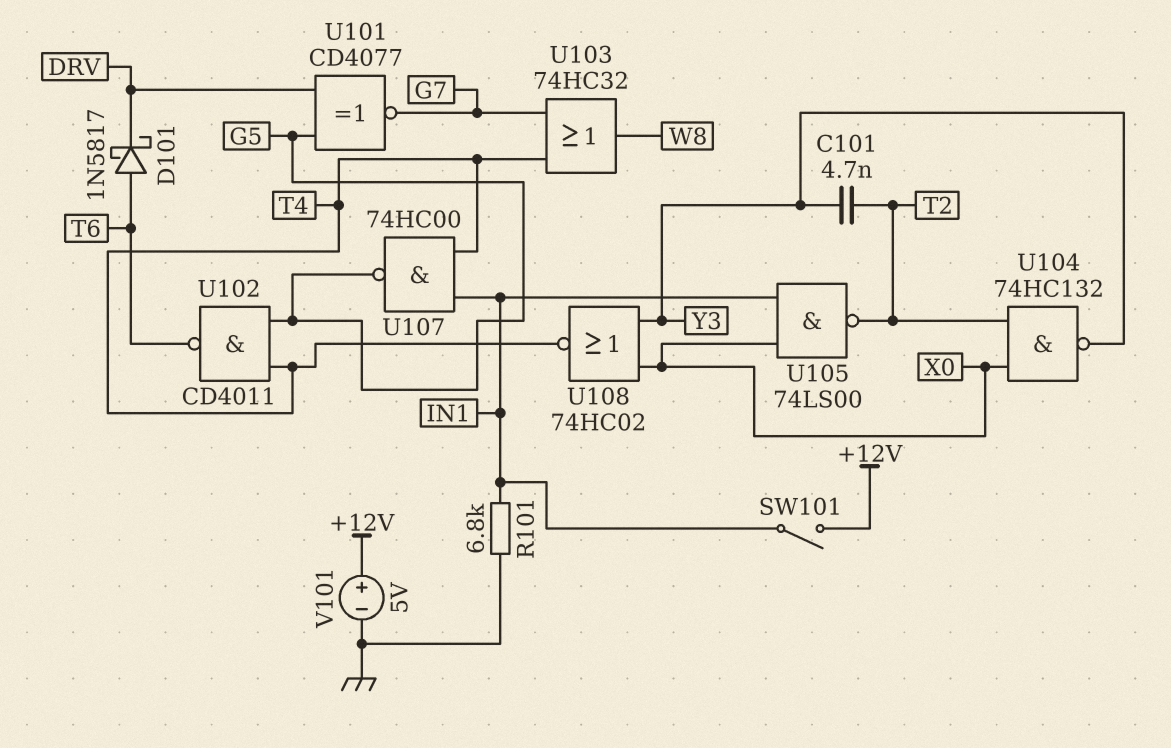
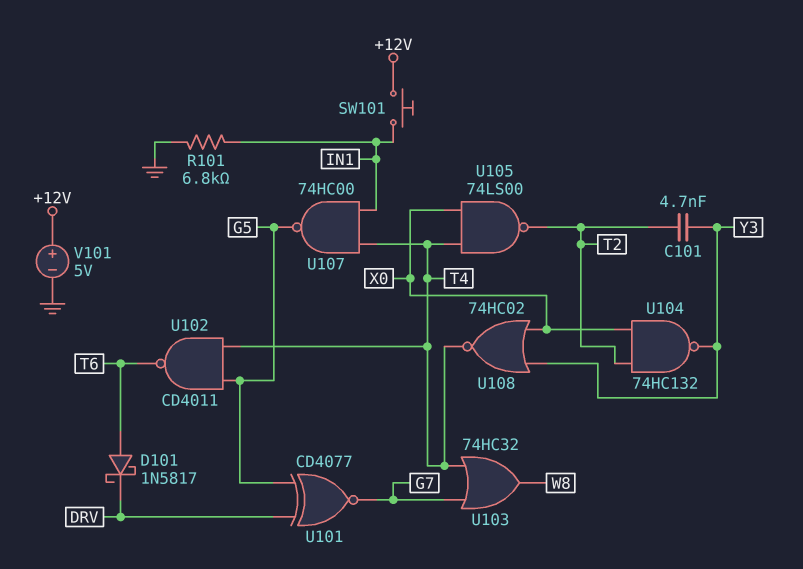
SW101: switch (+12V, IN1) -> button (+12V, IN1)
U105: NAND 74LS00 (in IN1, in X0, out T2) -> NAND 74LS00 (in T4, in X0, out T2)

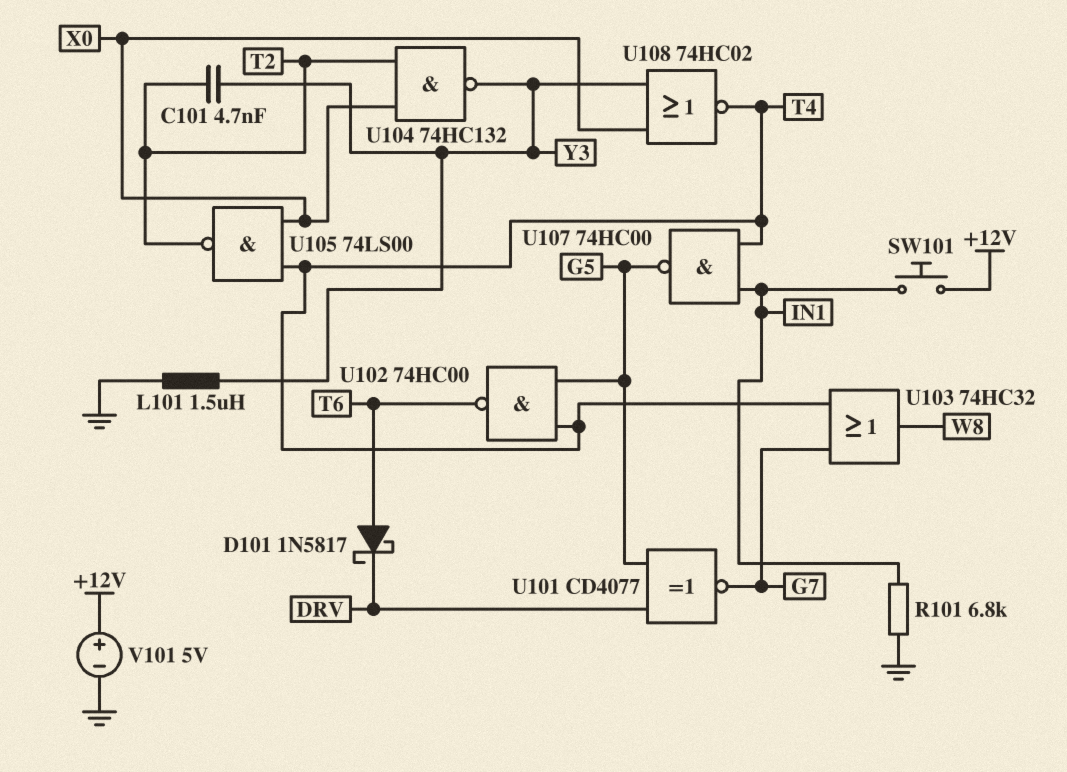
L101: none -> 1.5uH (GND, Y3)
U102: NAND CD4011 (in G5, in T4, out T6) -> NAND 74HC00 (in G5, in T4, out T6)

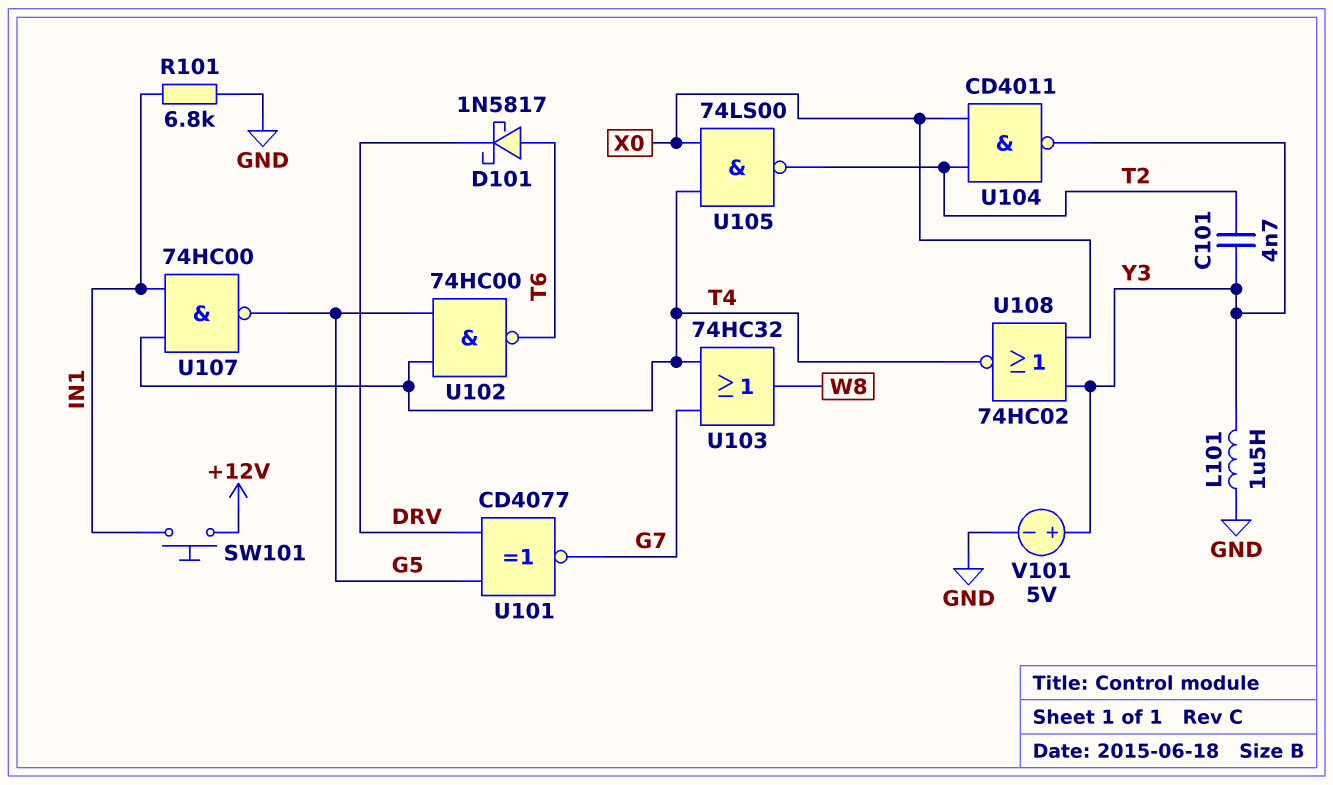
U104: NAND 74HC132 (in T2, in X0, out Y3) -> NAND CD4011 (in T2, in X0, out Y3)
V101: 5V (plus +12V, minus GND) -> 5V (plus Y3, minus GND)

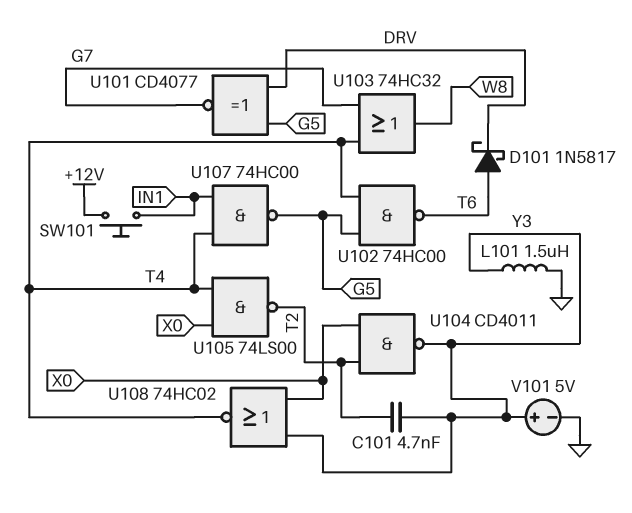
R101: 6.8k (GND, IN1) -> none

